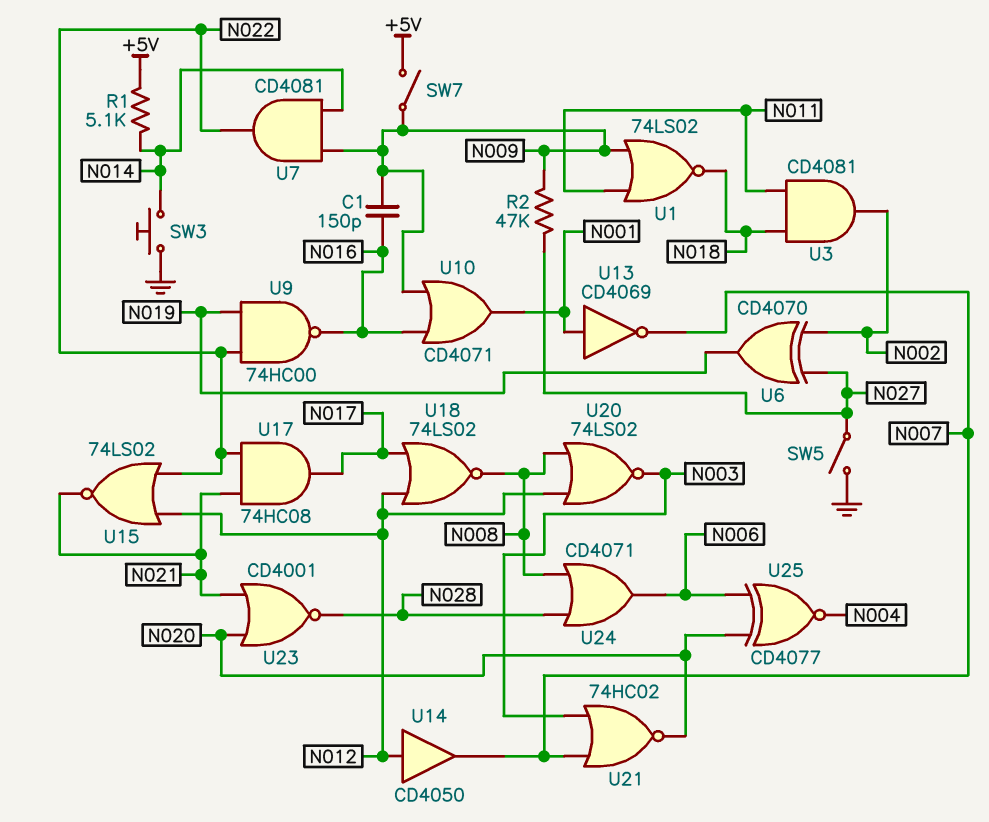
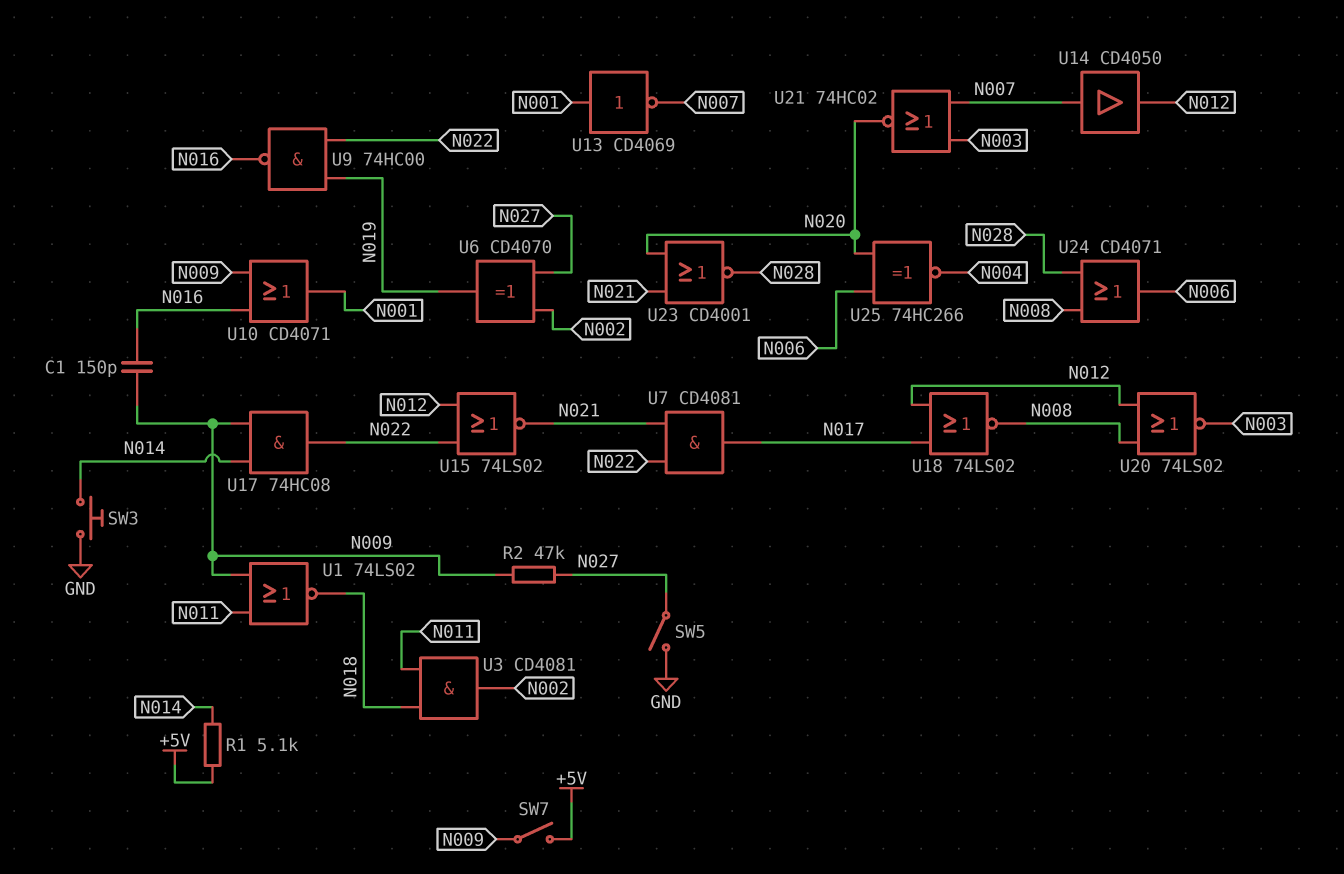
U7: AND CD4081 (in N009, in N014, out N022) -> AND CD4081 (in N021, in N022, out N017)
U14: buffer CD4050 (in N012, out N007) -> buffer CD4050 (in N007, out N012)
U17: AND 74HC08 (in N021, in N022, out N017) -> AND 74HC08 (in N009, in N014, out N022)
U25: XNOR CD4077 (in N006, in N020, out N004) -> XNOR 74HC266 (in N006, in N020, out N004)

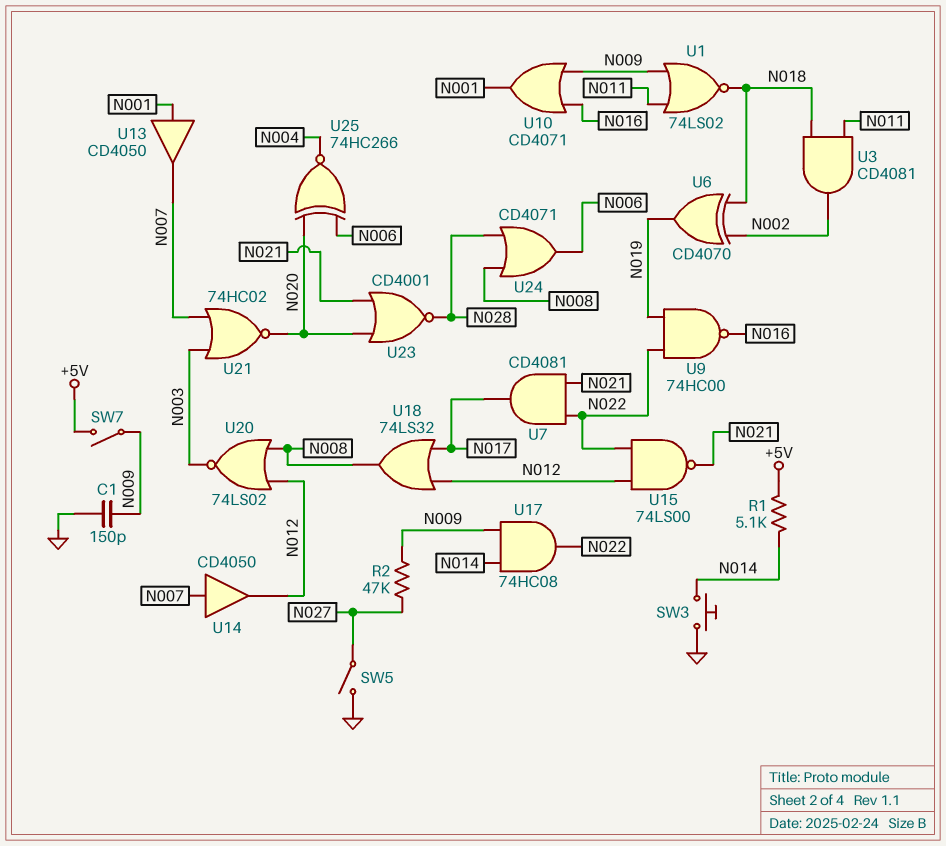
C1: 150pF (N009, N016) -> 150pF (GND, N009)
U6: XOR CD4070 (in N002, in N027, out N019) -> XOR CD4070 (in N002, in N018, out N019)
U13: NOT CD4069 (in N001, out N007) -> buffer CD4050 (in N001, out N007)
U15: NOR 74LS02 (in N012, in N022, out N021) -> NAND 74LS00 (in N012, in N022, out N021)
U18: NOR 74LS02 (in N012, in N017, out N008) -> OR 74LS32 (in N012, in N017, out N008)

